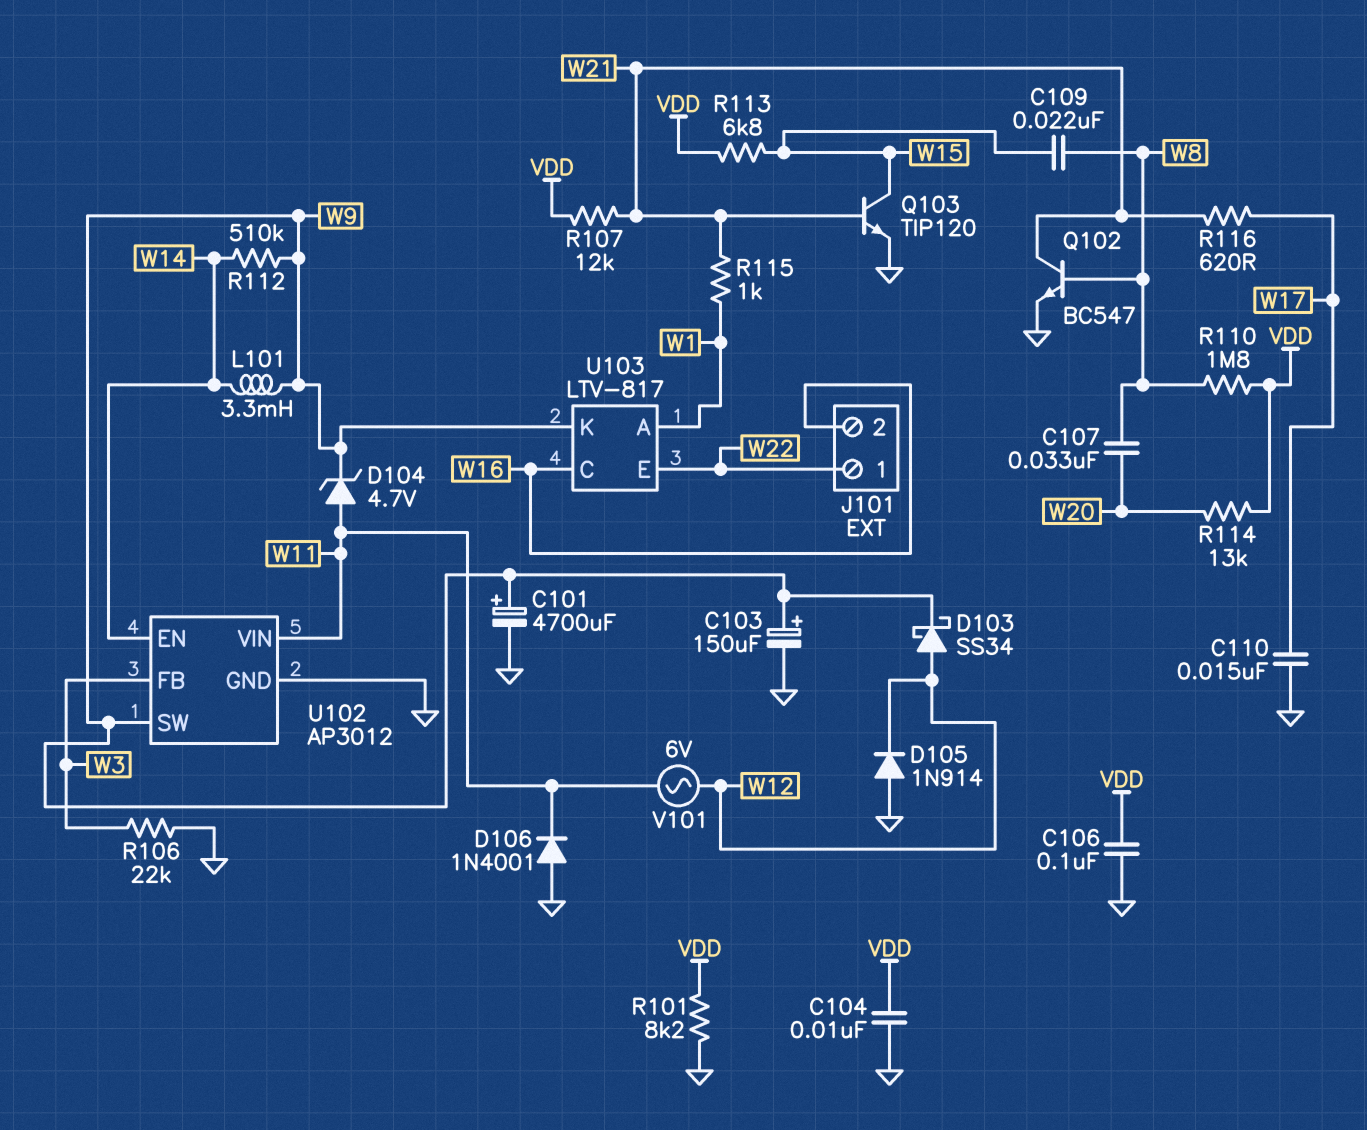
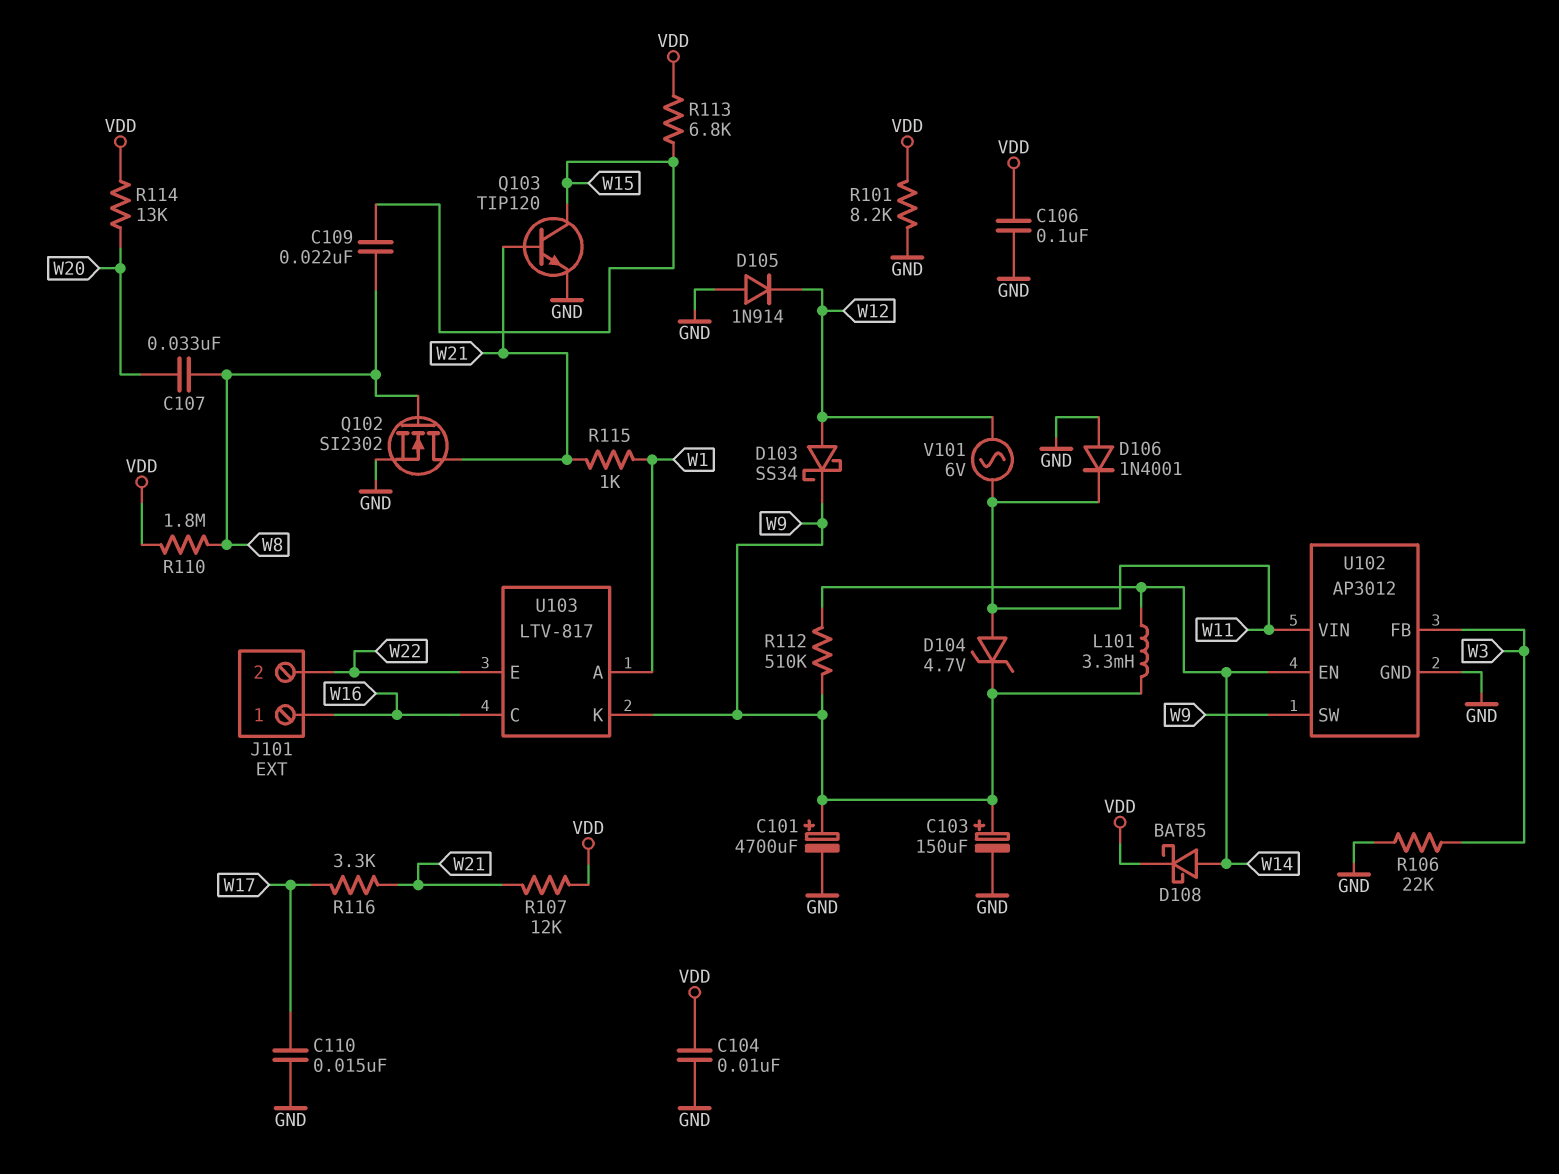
D108: none -> schottky BAT85 (A W14, K VDD)
J101 pin 1: W22 -> W16
J101 pin 2: W16 -> W22
Q102: NPN BC547 (B W8, C W21, E GND) -> NMOS SI2302 (G W8, D W21, S GND)
R116: 620 (W17, W21) -> 3.3k (W17, W21)

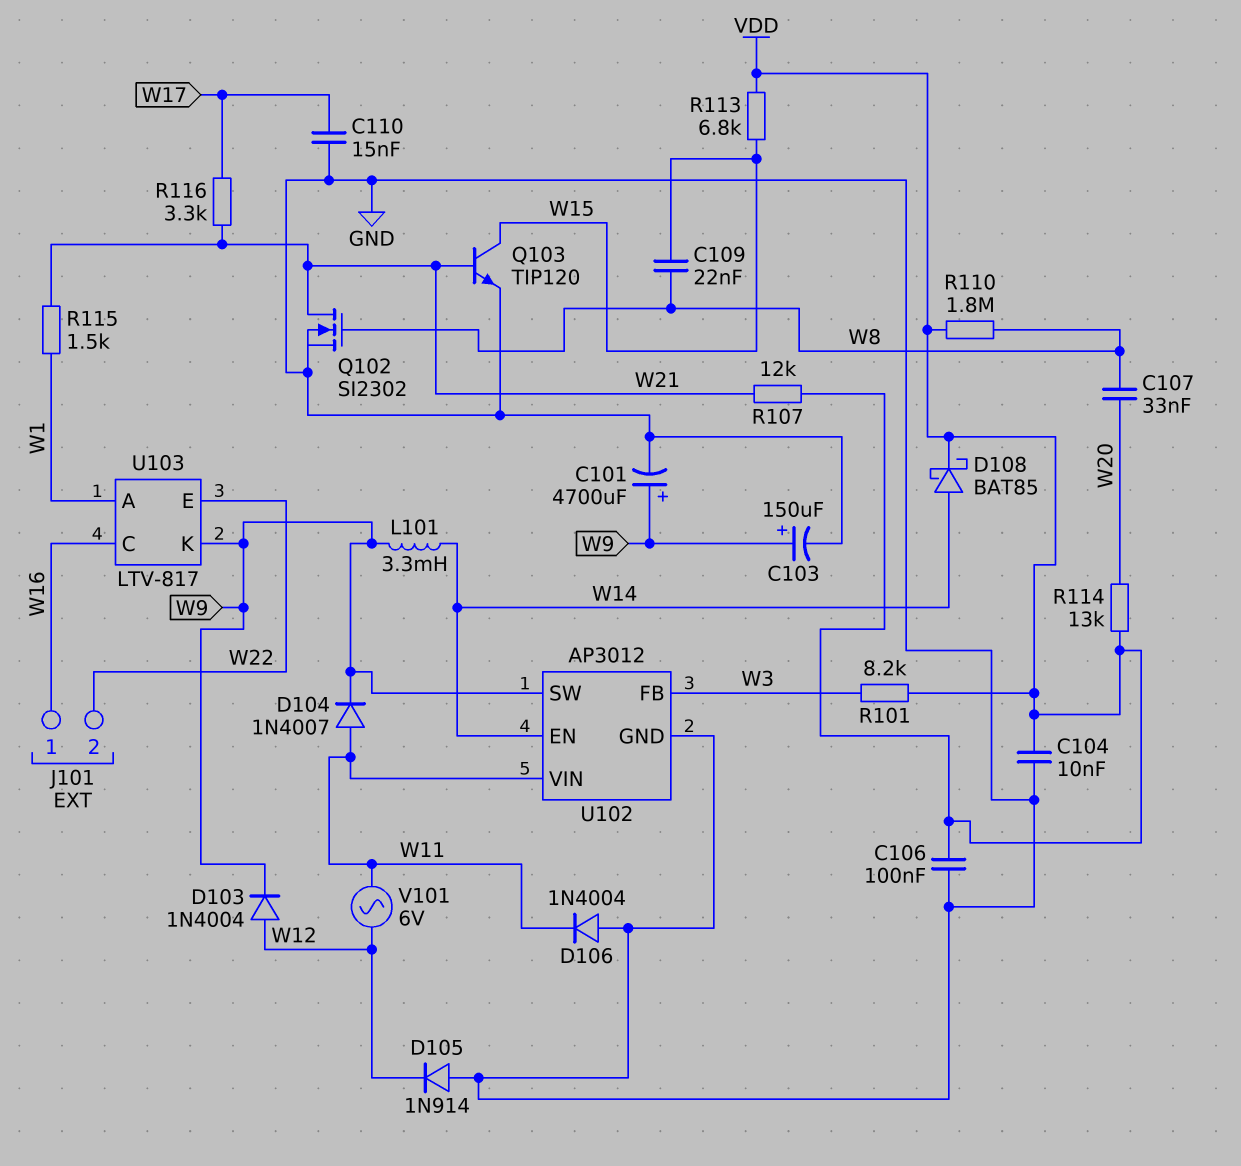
D103: schottky SS34 (A W12, K W9) -> diode 1N4004 (A W12, K W9)
D104: zener 4.7V (A W11, K W9) -> diode 1N4007 (A W11, K W9)
D106: diode 1N4001 (A GND, K W11) -> diode 1N4004 (A GND, K W11)
R101: 8.2k (GND, VDD) -> 8.2k (VDD, W3)
R106: 22k (GND, W3) -> none
R112: 510k (W9, W14) -> none
R115: 1k (W1, W21) -> 1.5k (W1, W21)

